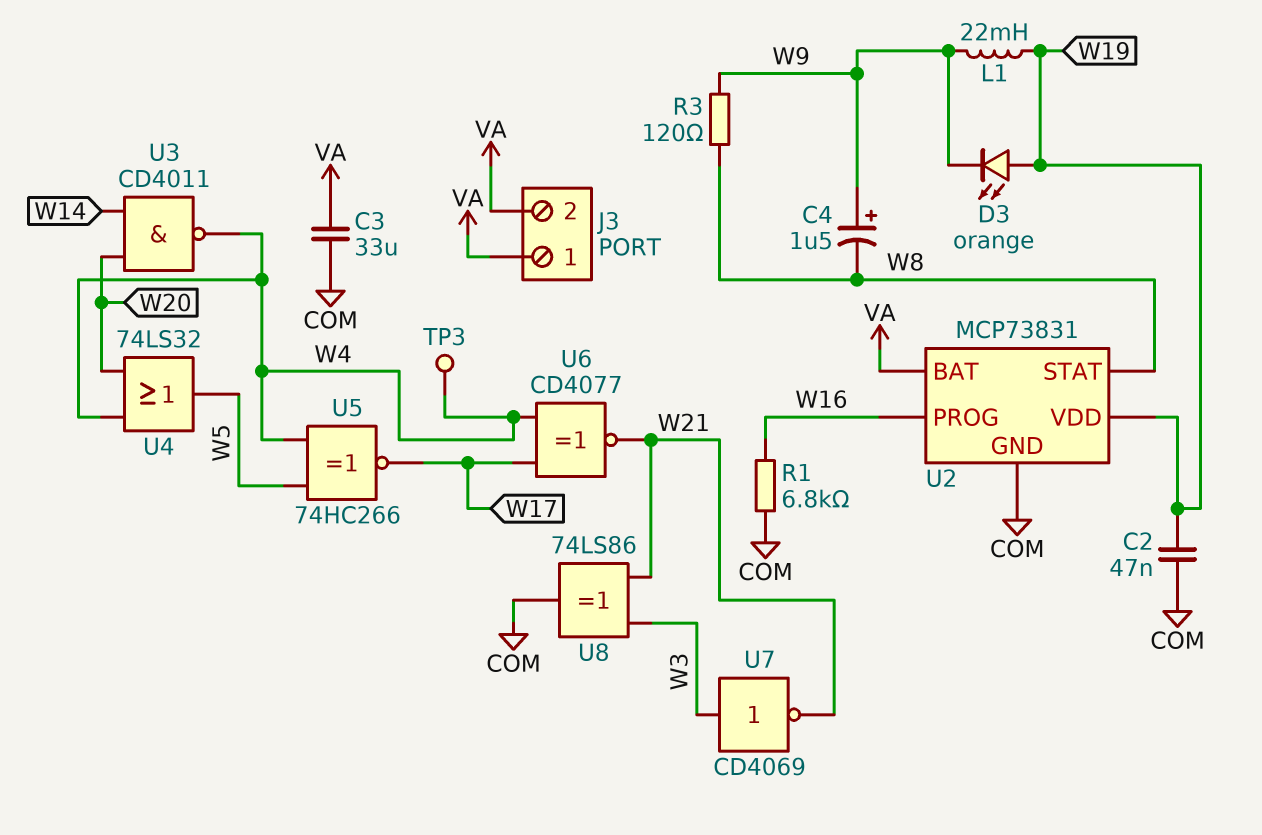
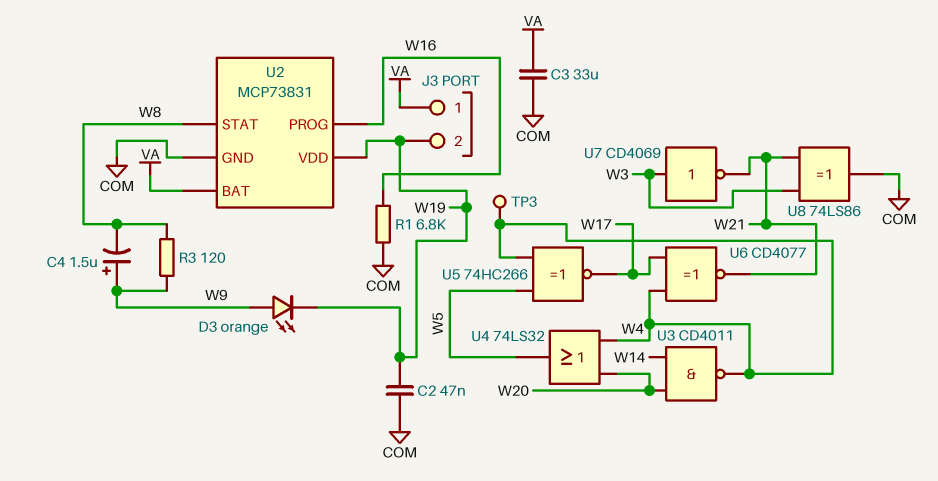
D3: LED orange (A W19, K W9) -> LED orange (A W9, K W19)
J3 pin 2: VA -> W19
L1: 22mH (W9, W19) -> none

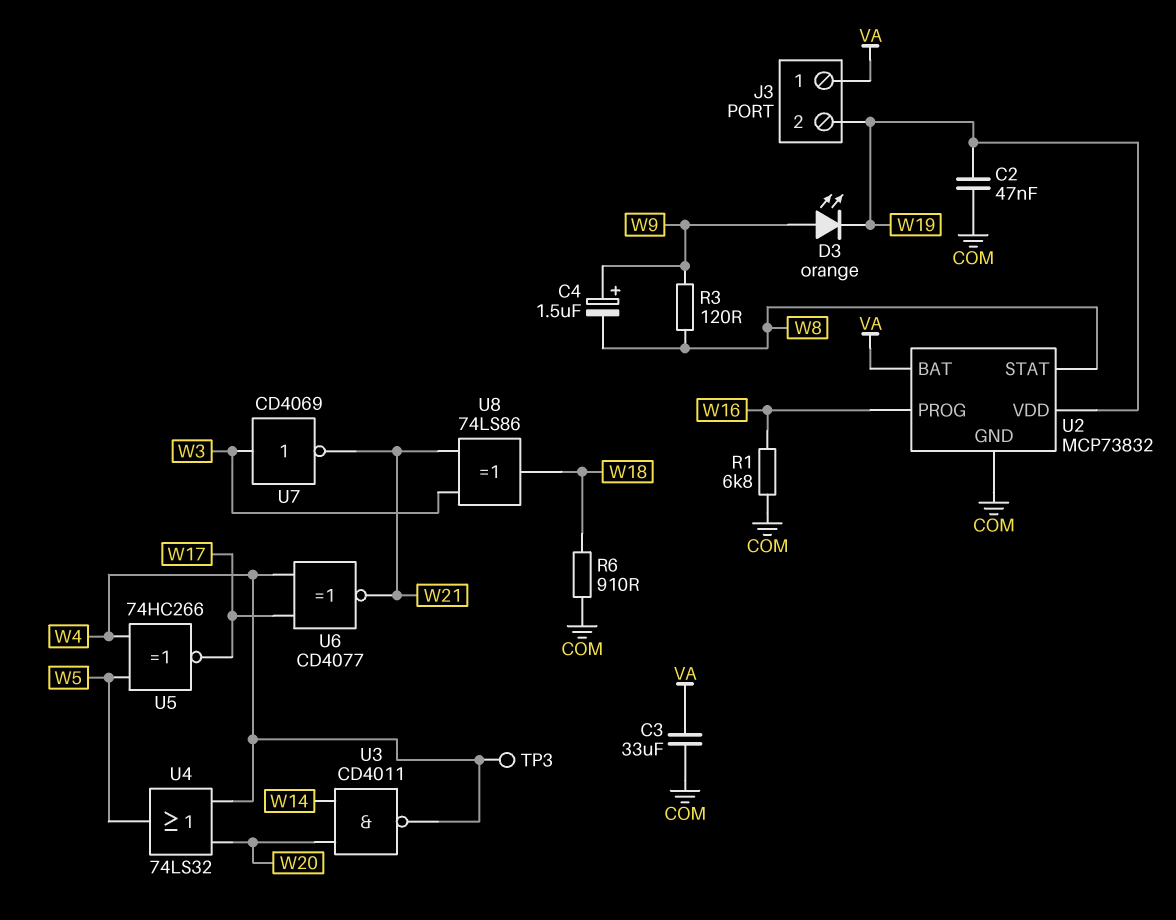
R6: none -> 910 (COM, W18)
U2: MCP73831 -> MCP73832
U8: XOR 74LS86 (in W3, in W21, out COM) -> XOR 74LS86 (in W3, in W21, out W18)

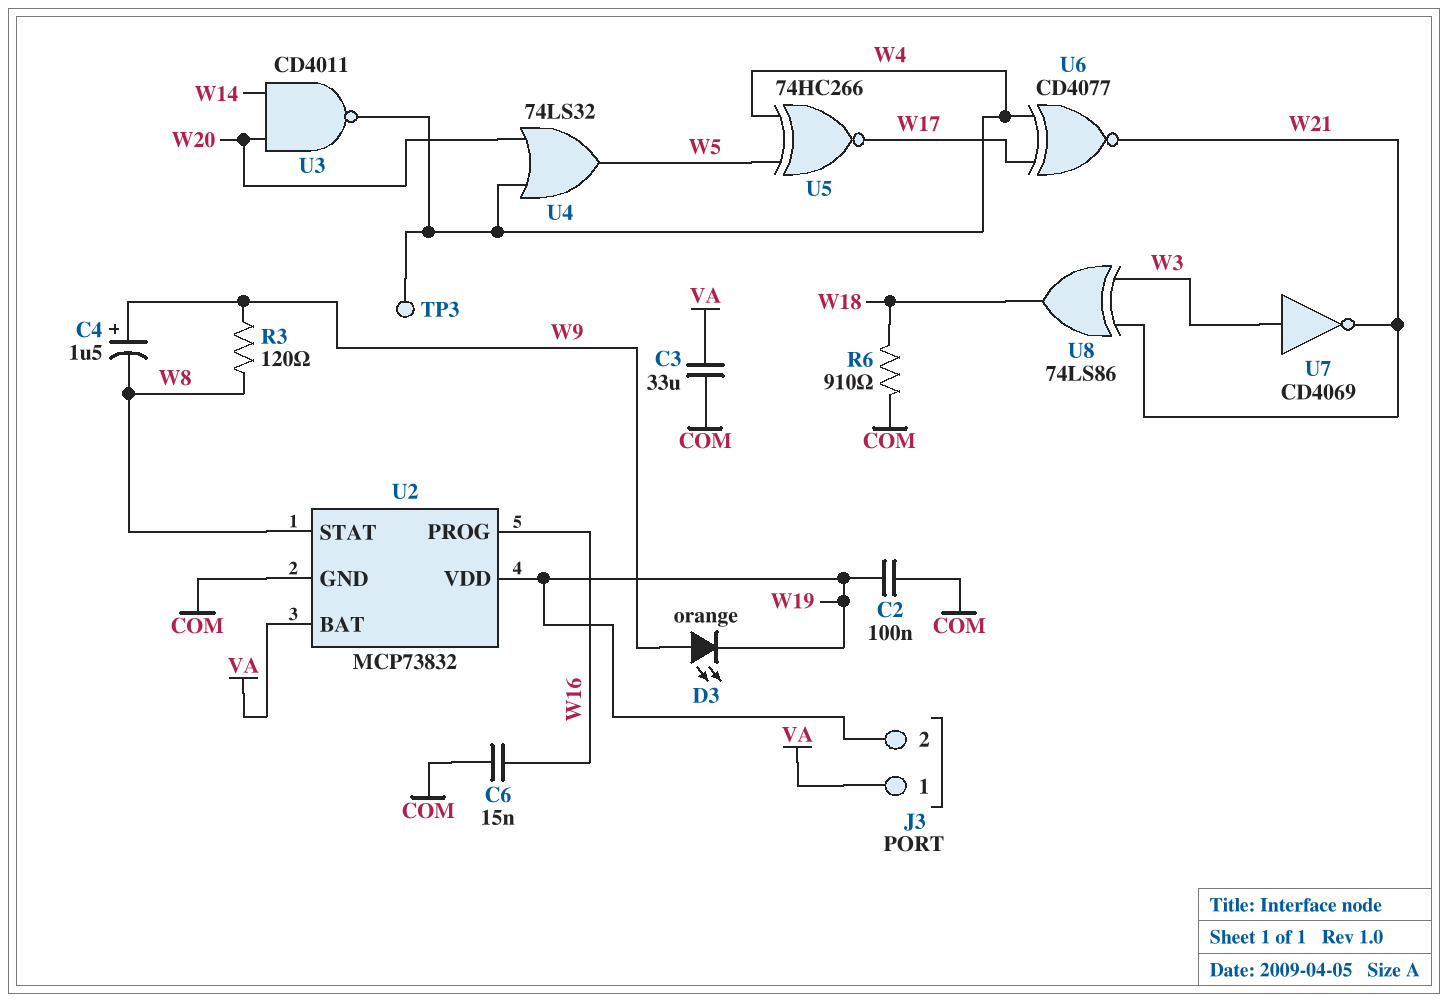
C2: 47nF (COM, W19) -> 100nF (COM, W19)
C6: none -> 15nF (COM, W16)
R1: 6.8k (COM, W16) -> none

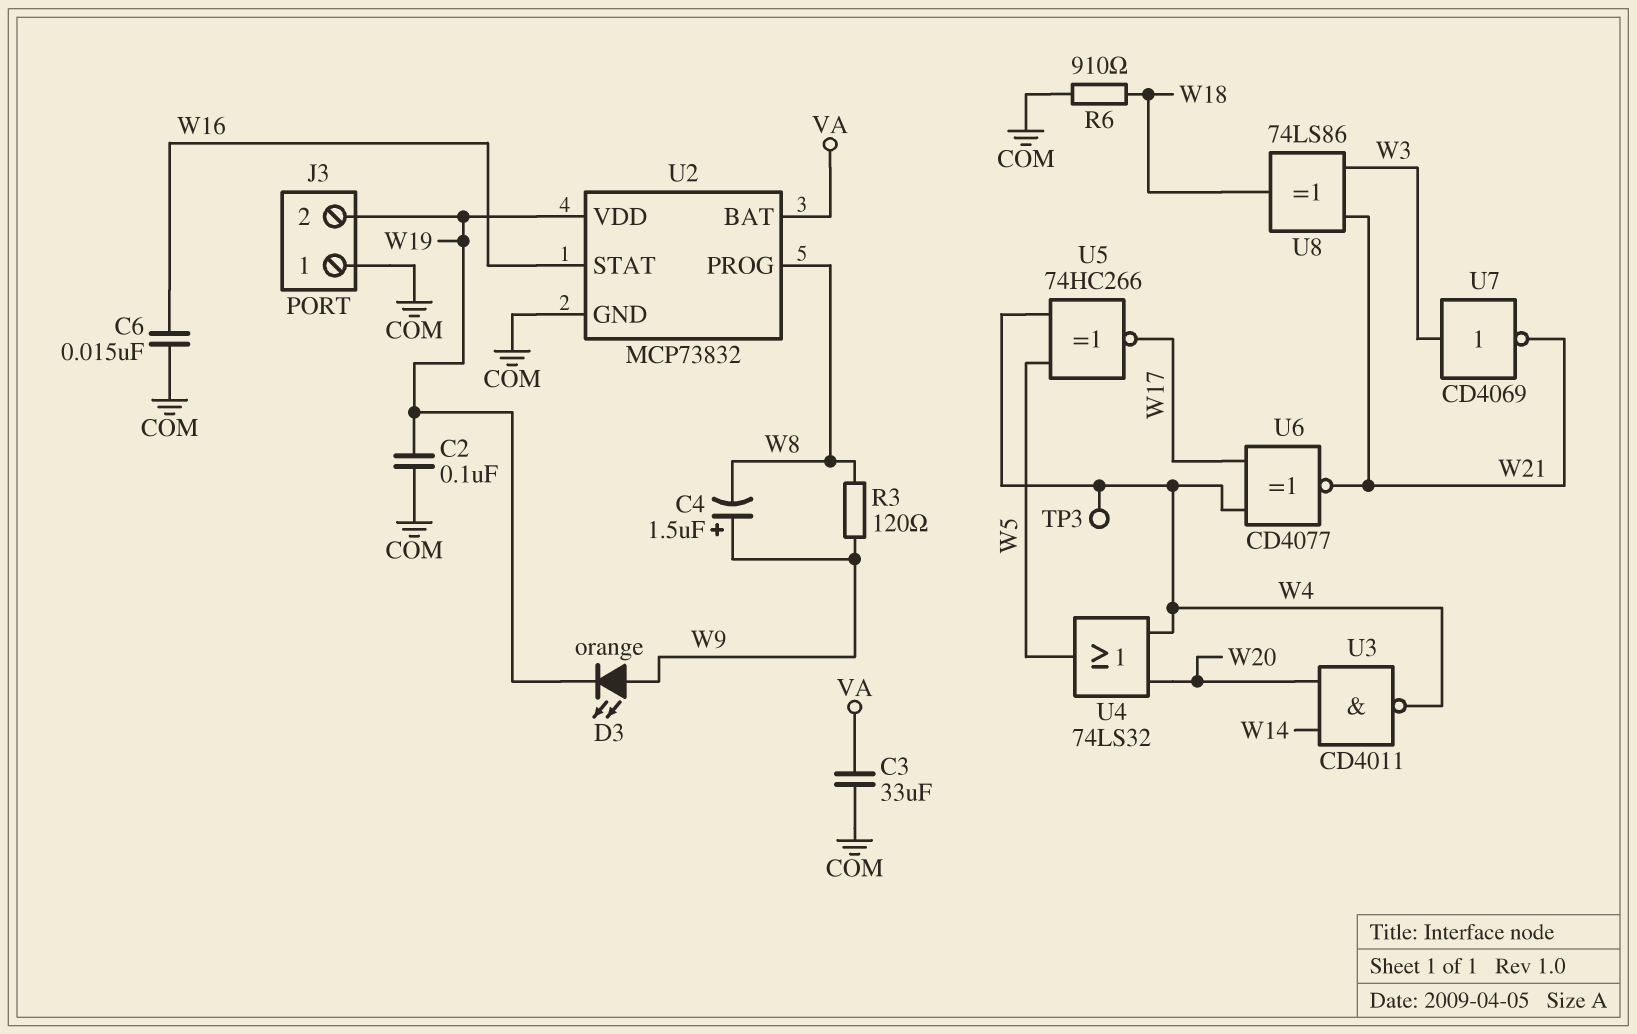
J3 pin 1: VA -> COM
U2 pin PROG: W16 -> W8
U2 pin STAT: W8 -> W16

